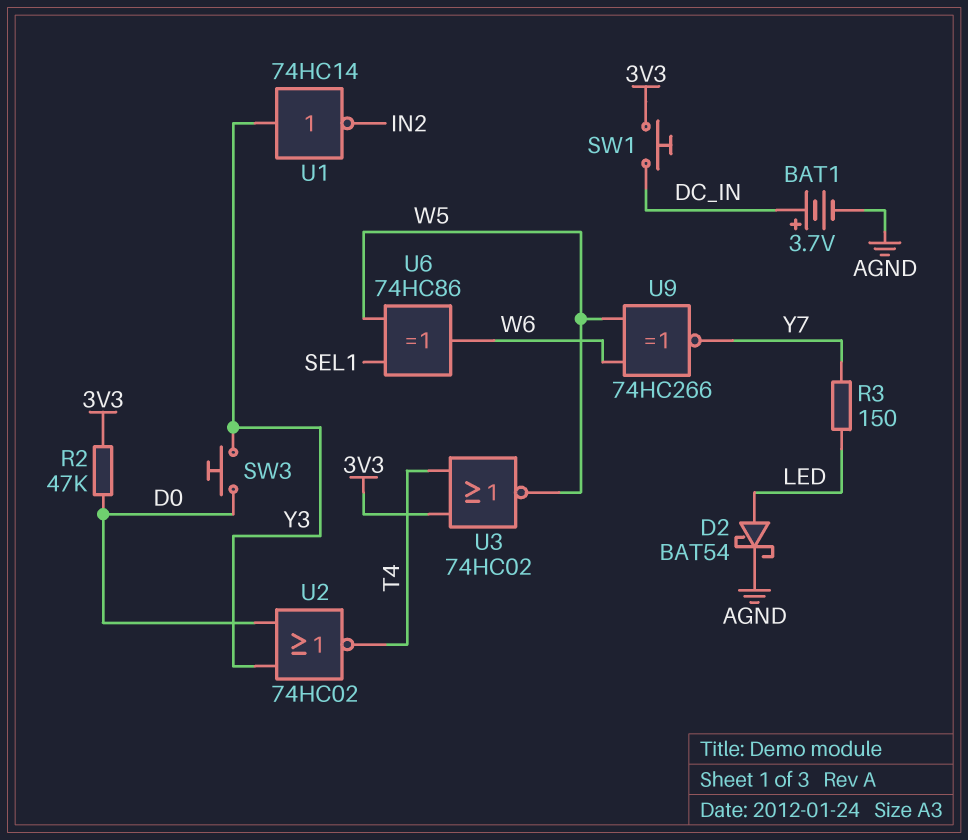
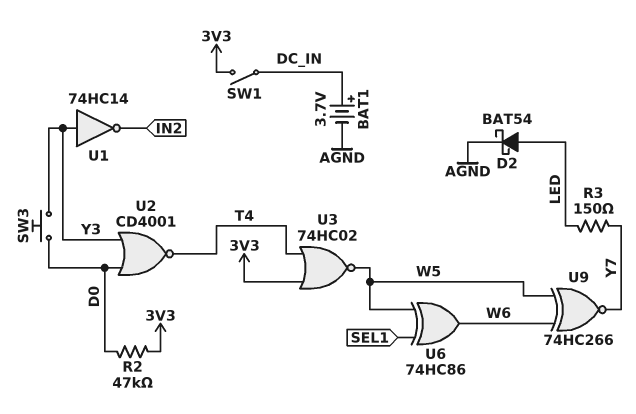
SW1: button (3V3, DC_IN) -> switch (3V3, DC_IN)
U2: NOR 74HC02 (in D0, in Y3, out T4) -> NOR CD4001 (in D0, in Y3, out T4)

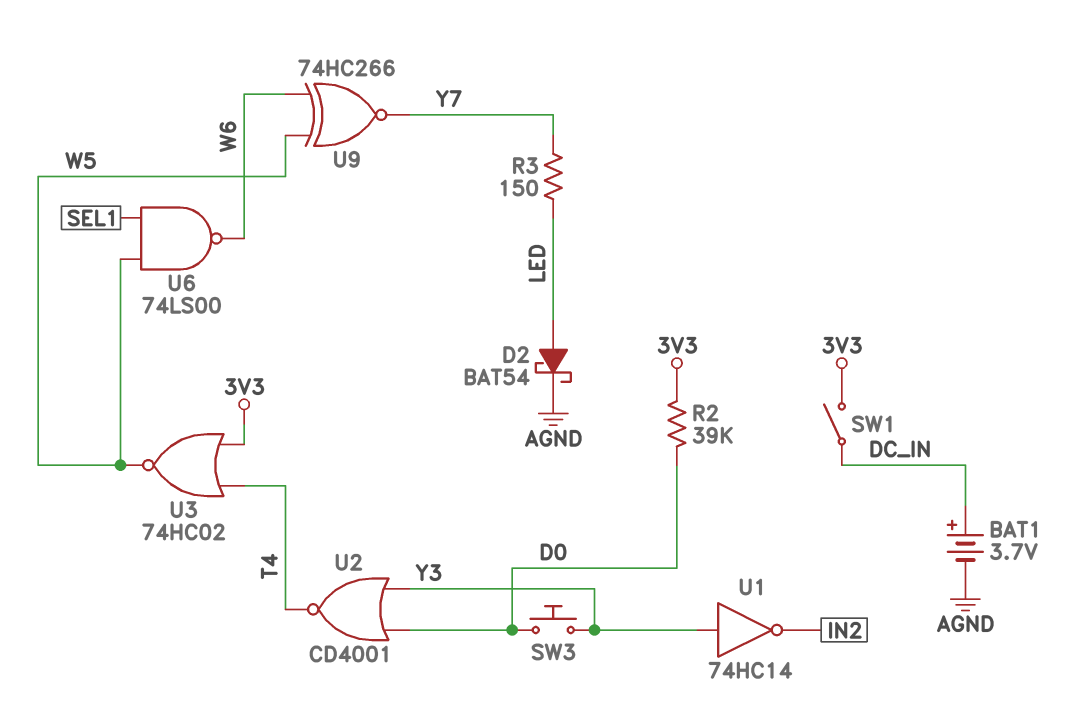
R2: 47k (3V3, D0) -> 39k (3V3, D0)
U6: XOR 74HC86 (in SEL1, in W5, out W6) -> NAND 74LS00 (in SEL1, in W5, out W6)

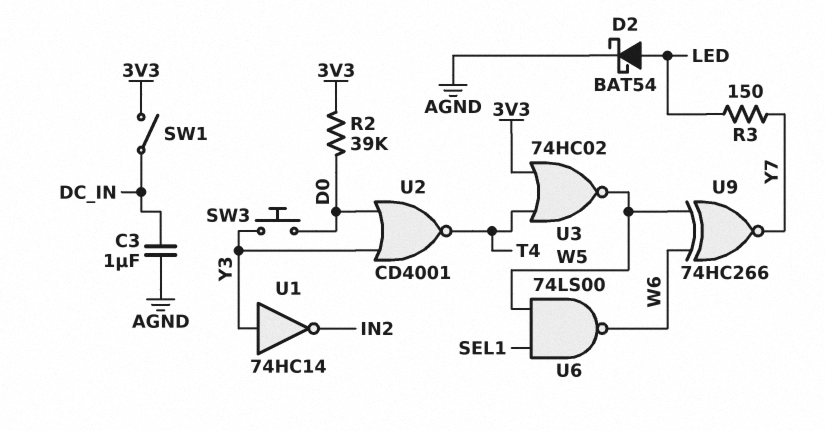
BAT1: 3.7V (plus DC_IN, minus AGND) -> none
C3: none -> 1uF (AGND, DC_IN)

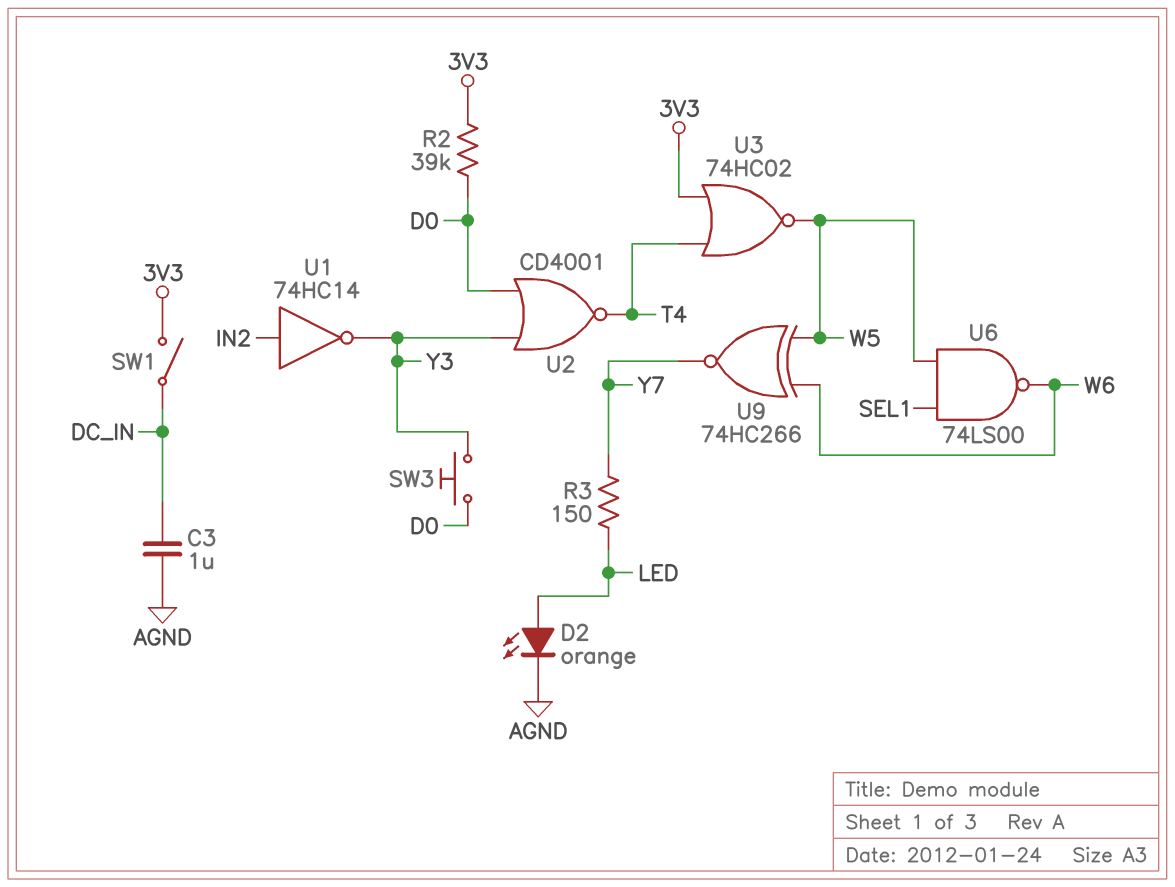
D2: schottky BAT54 (A LED, K AGND) -> LED orange (A LED, K AGND)
U1: NOT 74HC14 (in Y3, out IN2) -> NOT 74HC14 (in IN2, out Y3)

